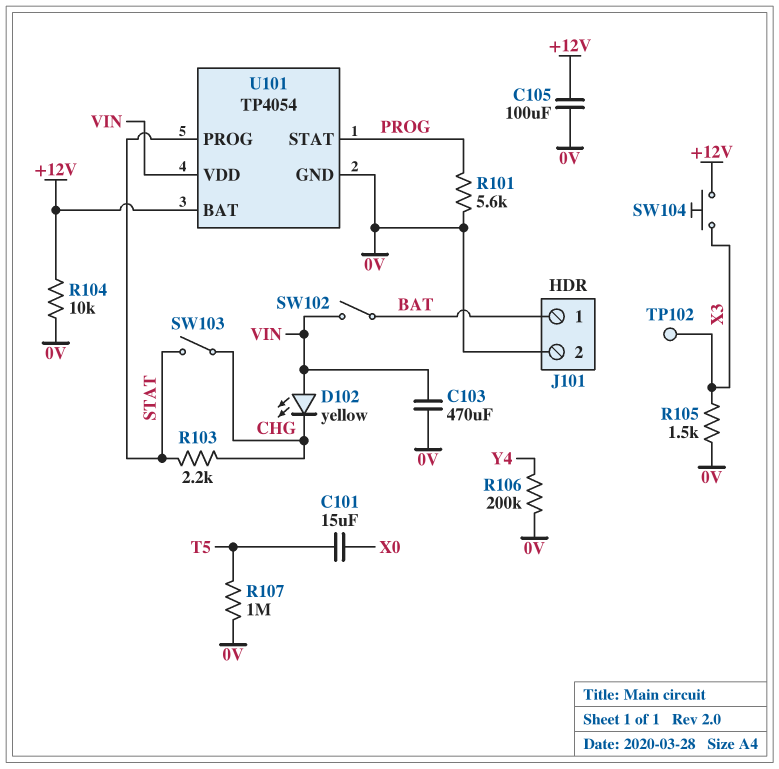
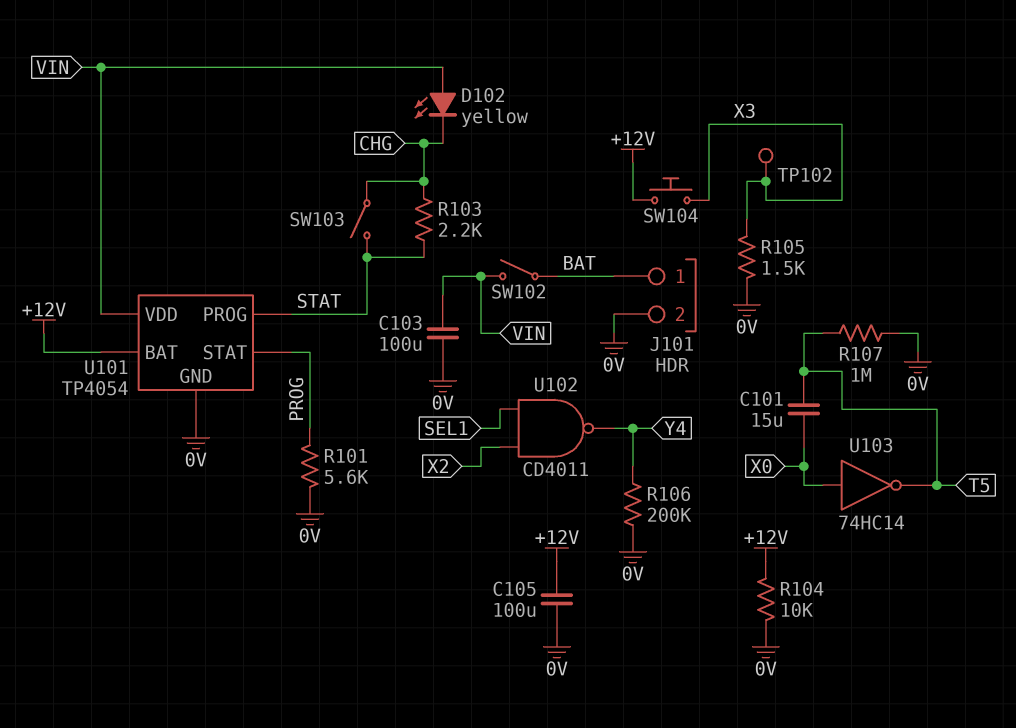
C103: 470uF (0V, VIN) -> 100uF (0V, VIN)
U102: none -> NAND CD4011 (in SEL1, in X2, out Y4)
U103: none -> NOT 74HC14 (in X0, out T5)

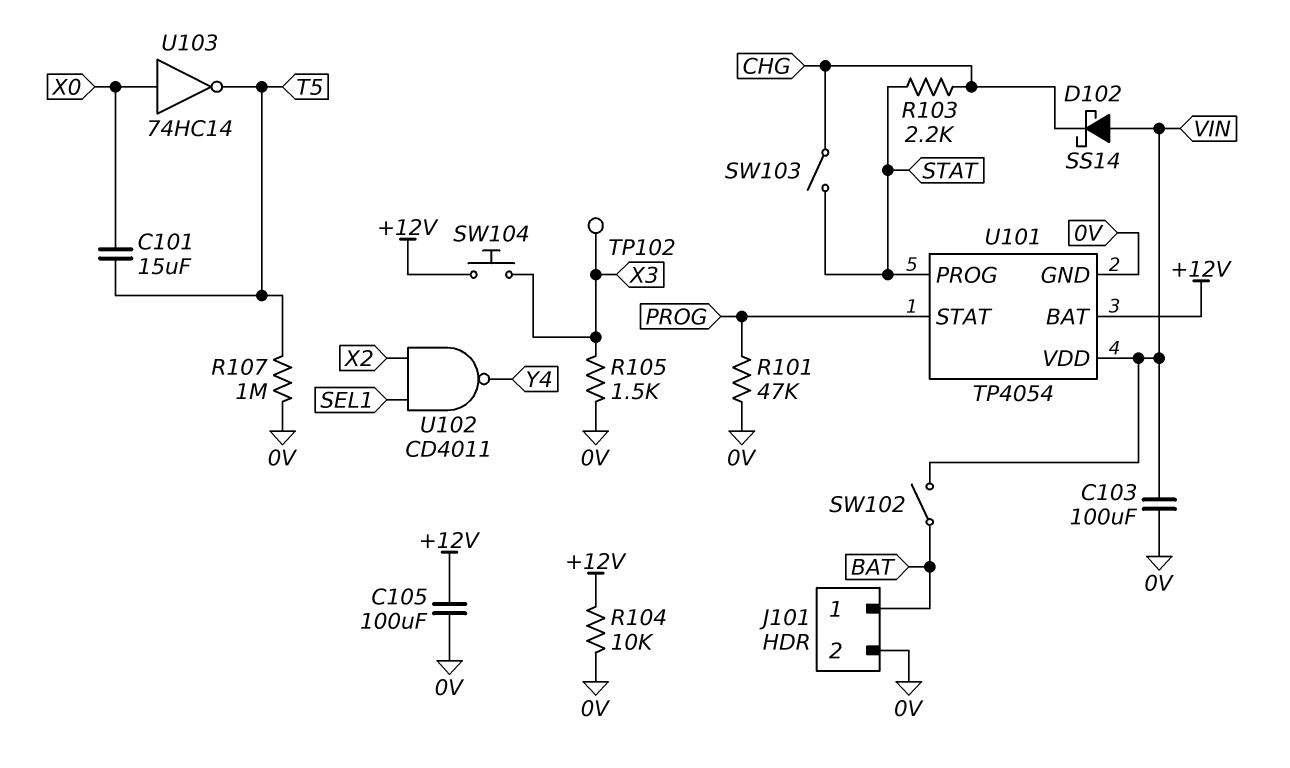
D102: LED yellow (A VIN, K CHG) -> schottky SS14 (A VIN, K CHG)
R101: 5.6k (0V, PROG) -> 47k (0V, PROG)
R106: 200k (0V, Y4) -> none

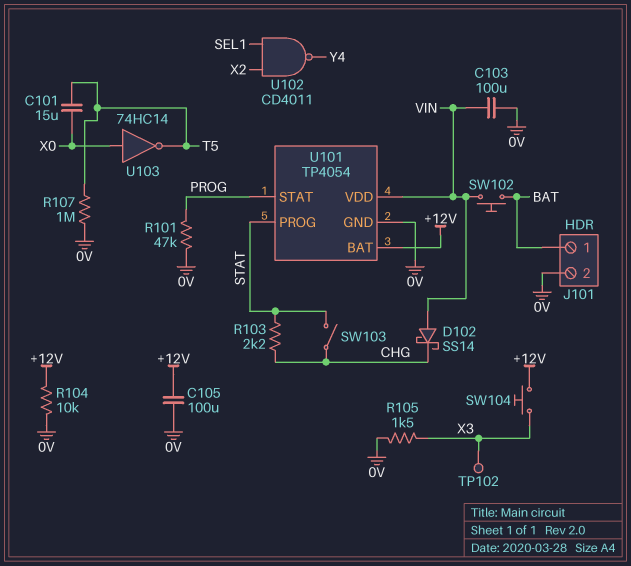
SW102: switch (BAT, VIN) -> button (BAT, VIN)

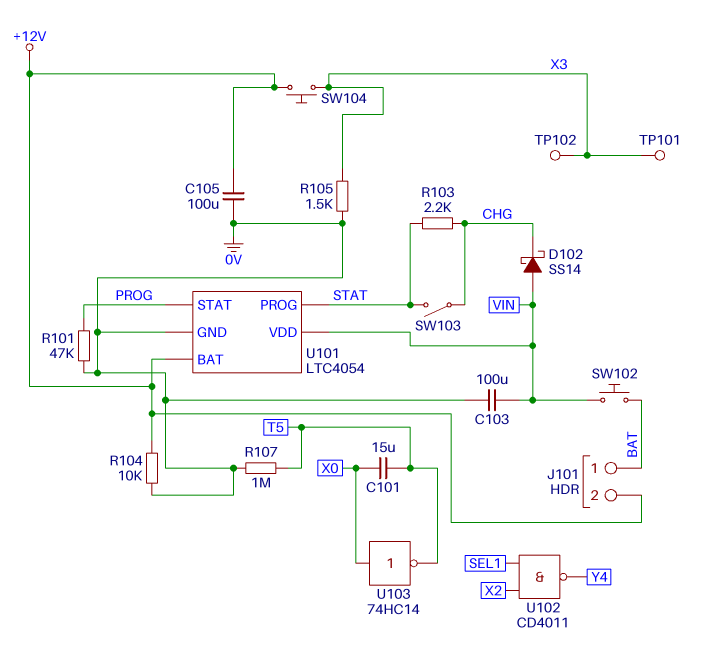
J101 pin 2: 0V -> +12V
TP101: none -> test point (X3)
U101: TP4054 -> LTC4054

